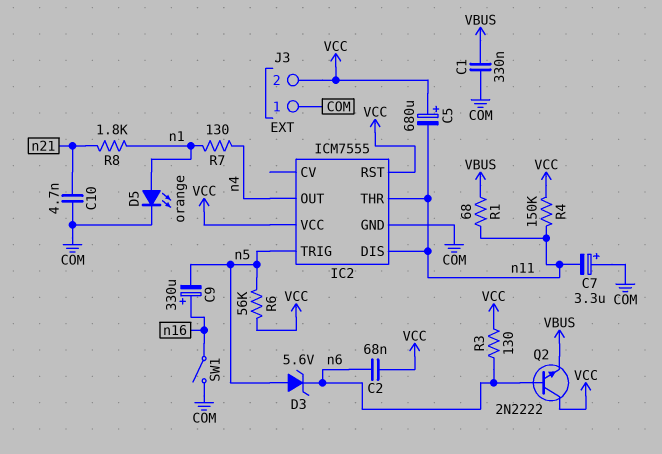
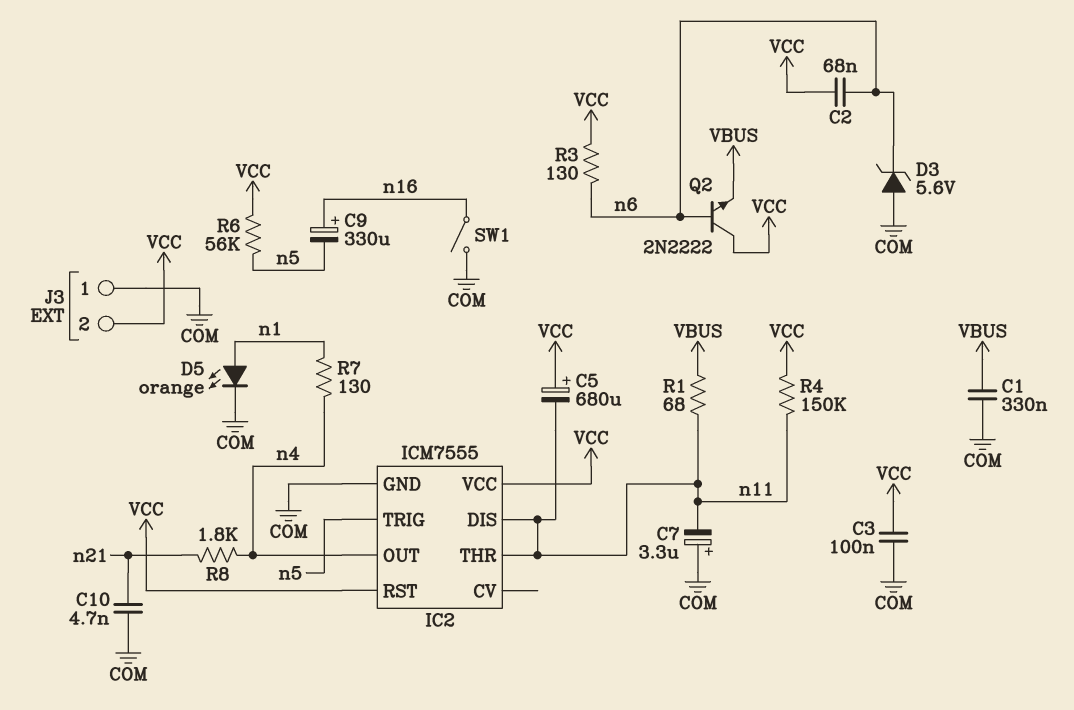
C3: none -> 100nF (COM, VCC)
D3: zener 5.6V (A n5, K n6) -> zener 5.6V (A COM, K n6)
R8: 1.8k (n1, n21) -> 1.8k (n4, n21)

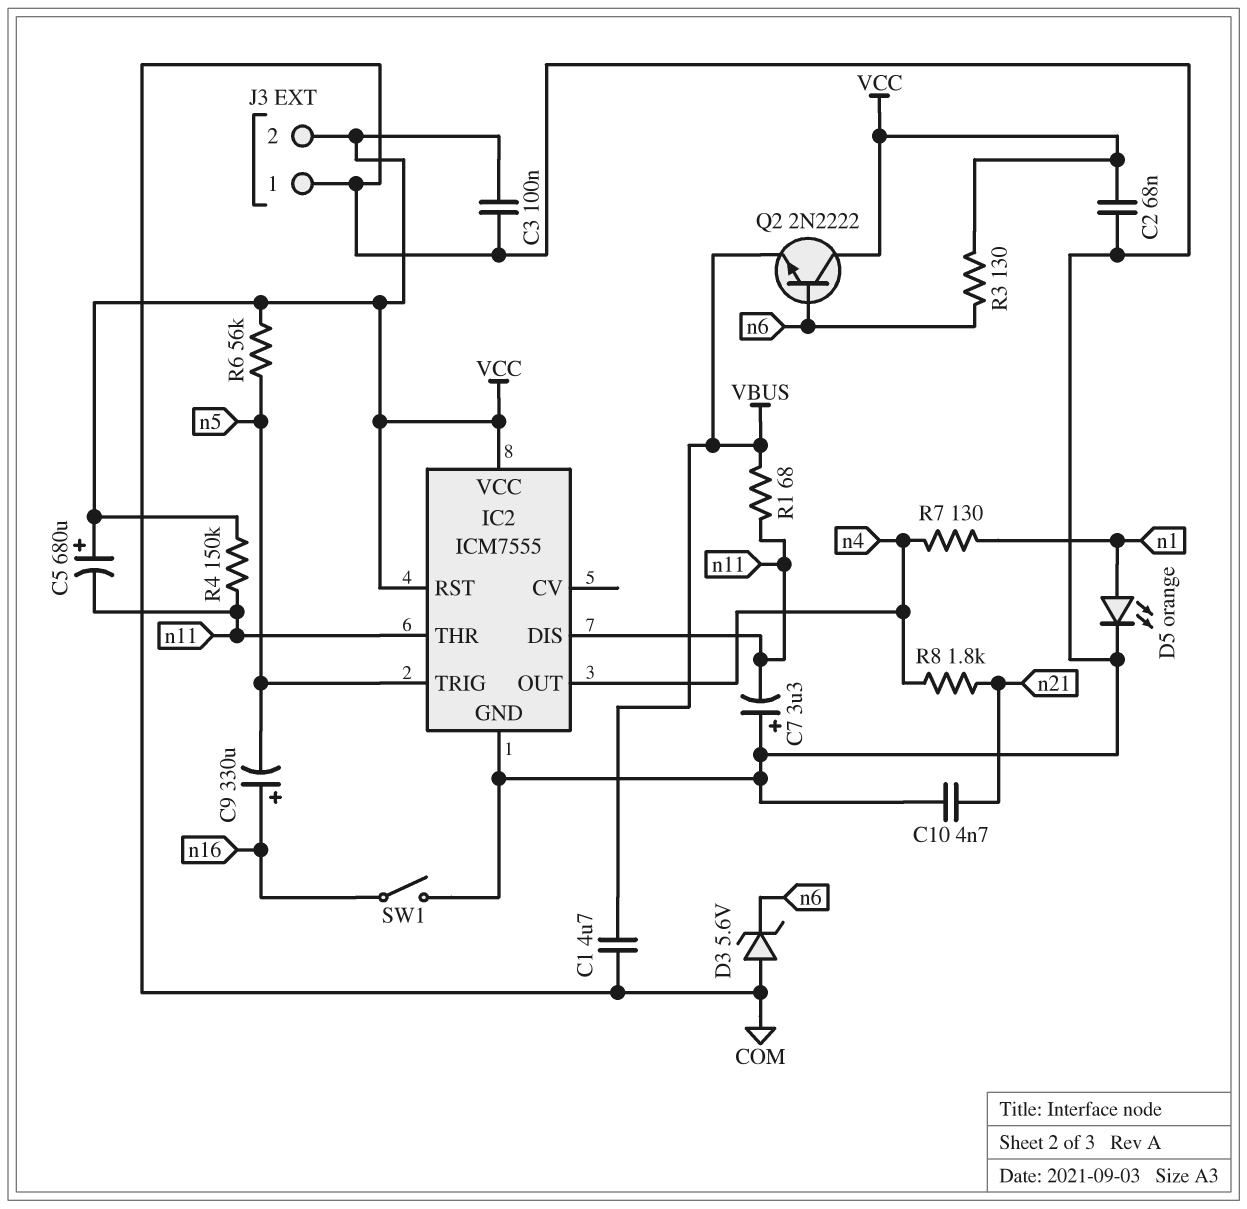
C1: 330nF (COM, VBUS) -> 4.7uF (COM, VBUS)
C2: 68nF (VCC, n6) -> 68nF (COM, VCC)

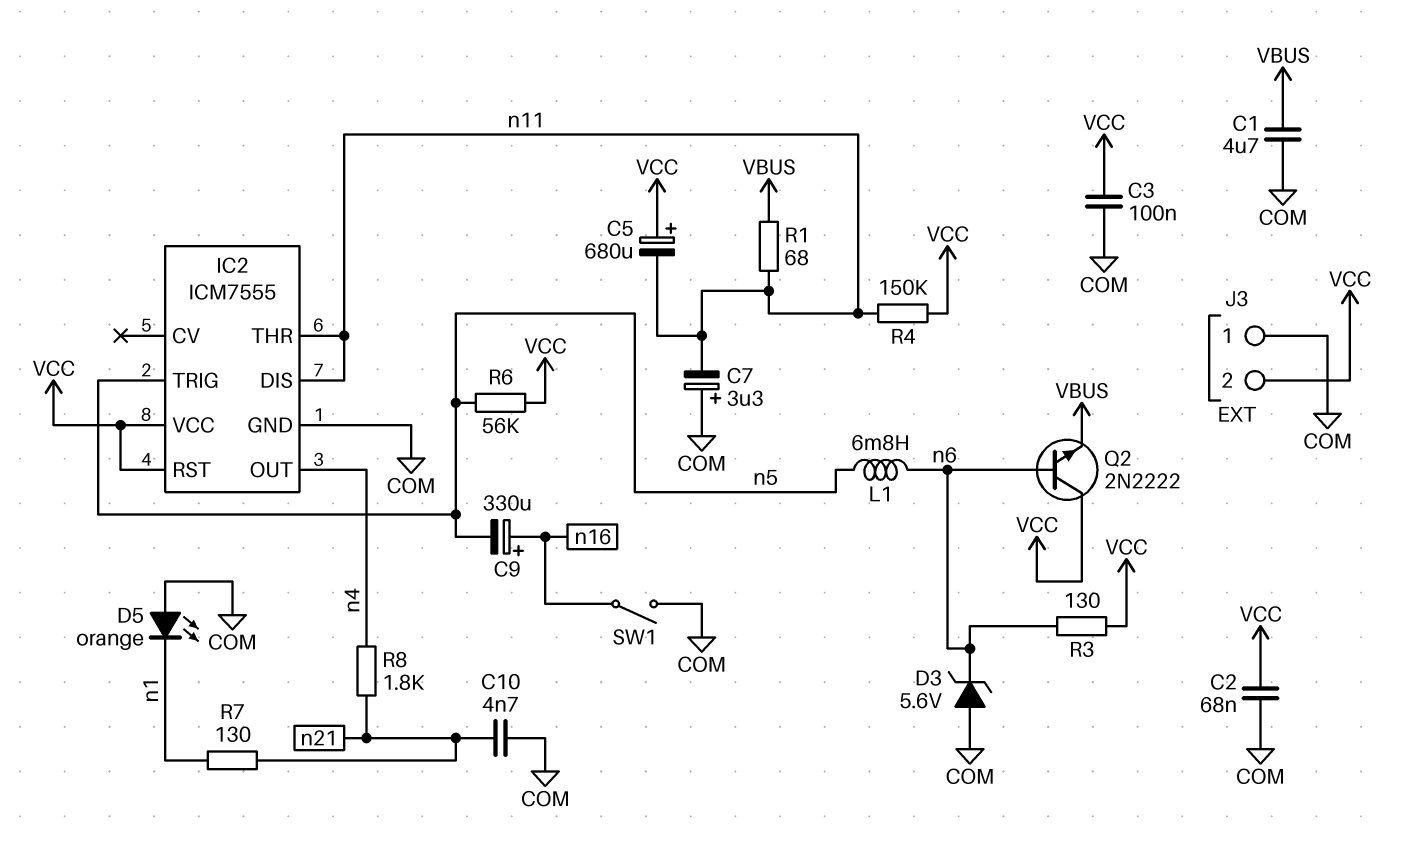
D5: LED orange (A n1, K COM) -> LED orange (A COM, K n1)
L1: none -> 6.8mH (n5, n6)
R7: 130 (n1, n4) -> 130 (n1, n21)

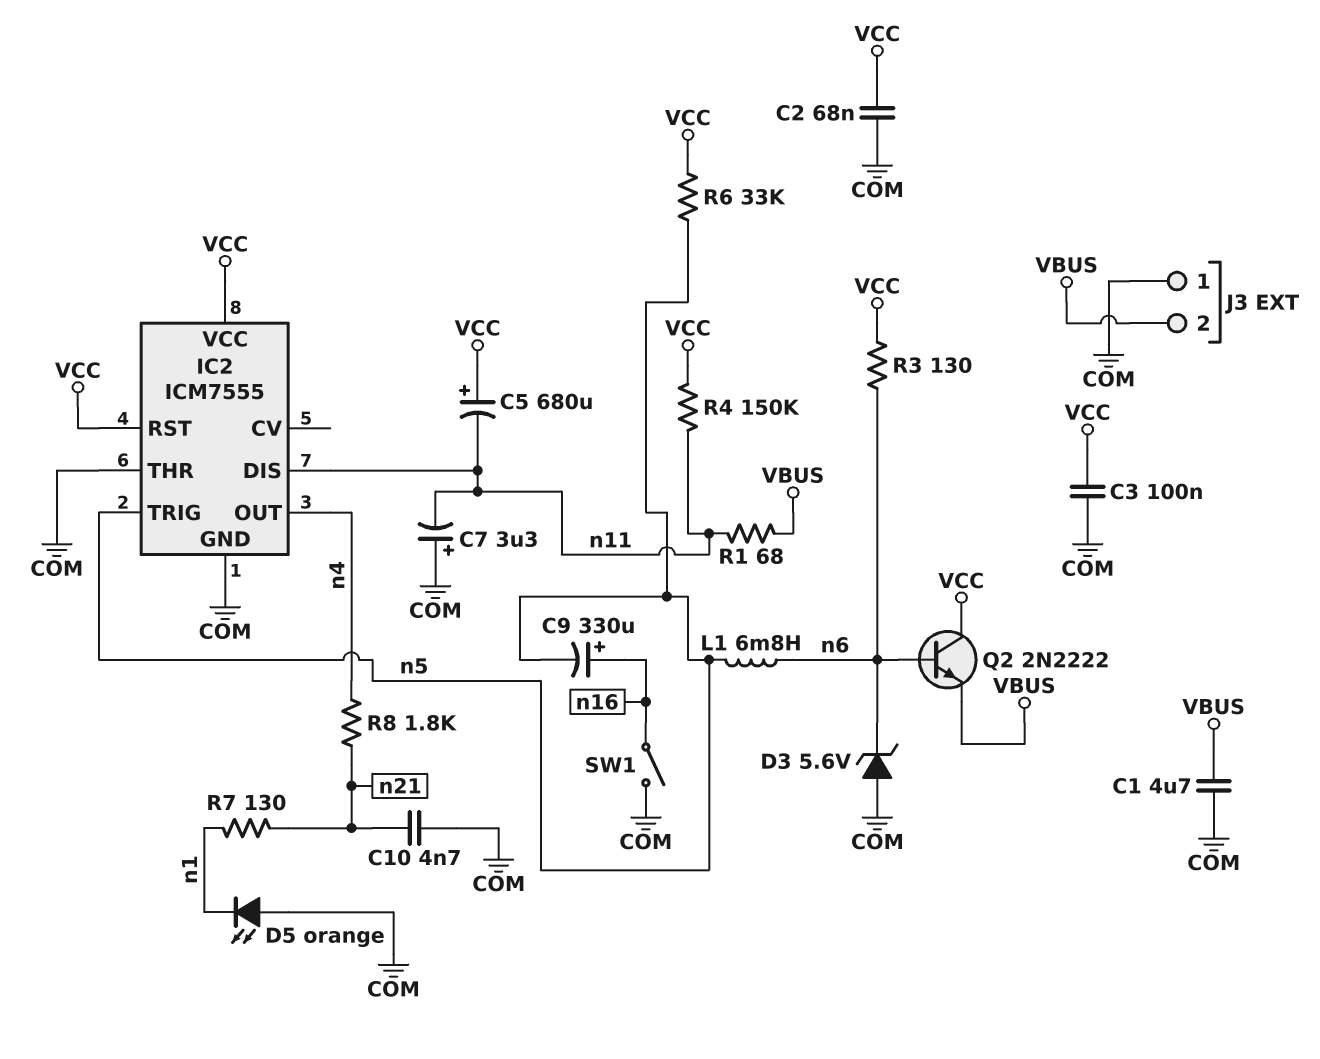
IC2 pin THR: n11 -> COM
J3 pin 2: VCC -> VBUS
R6: 56k (VCC, n5) -> 33k (VCC, n5)

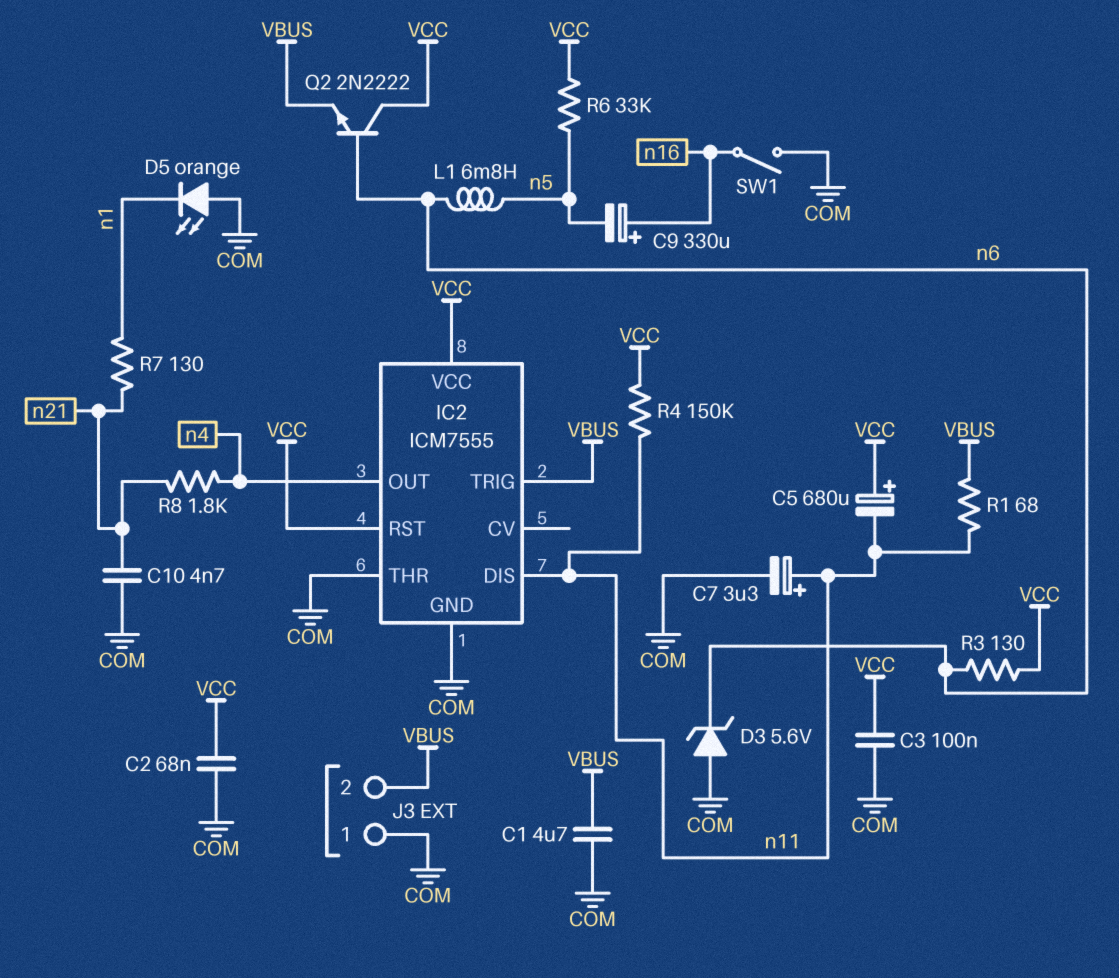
C7: 3.3uF (plus COM, minus n11) -> 3.3uF (plus n11, minus COM)
IC2 pin TRIG: n5 -> VBUS

